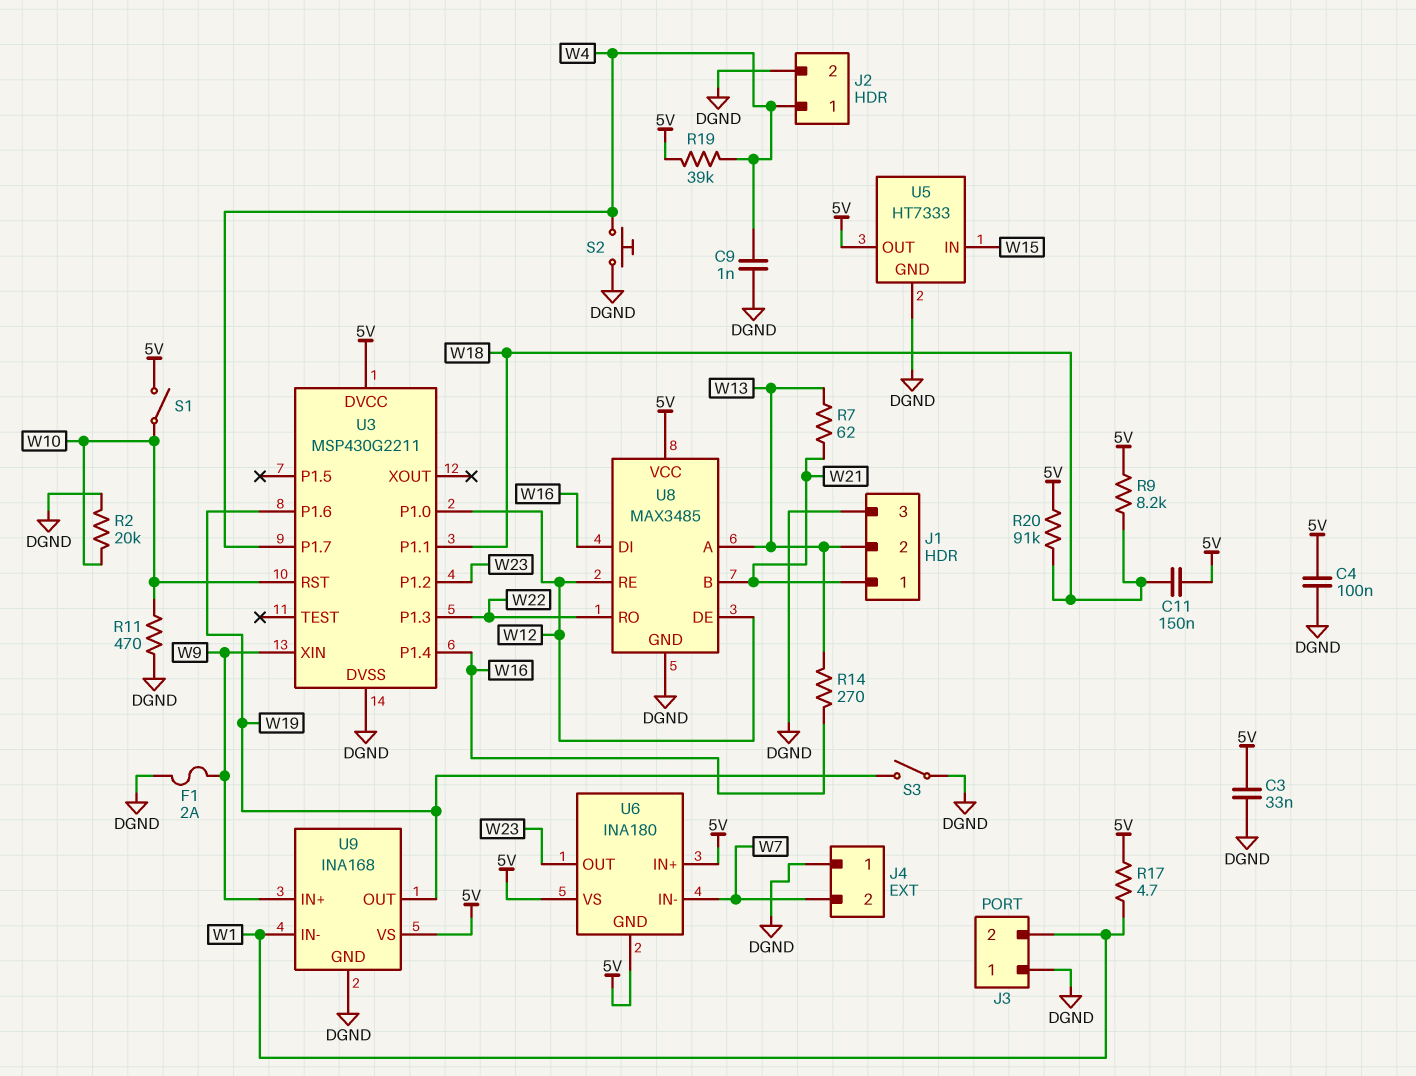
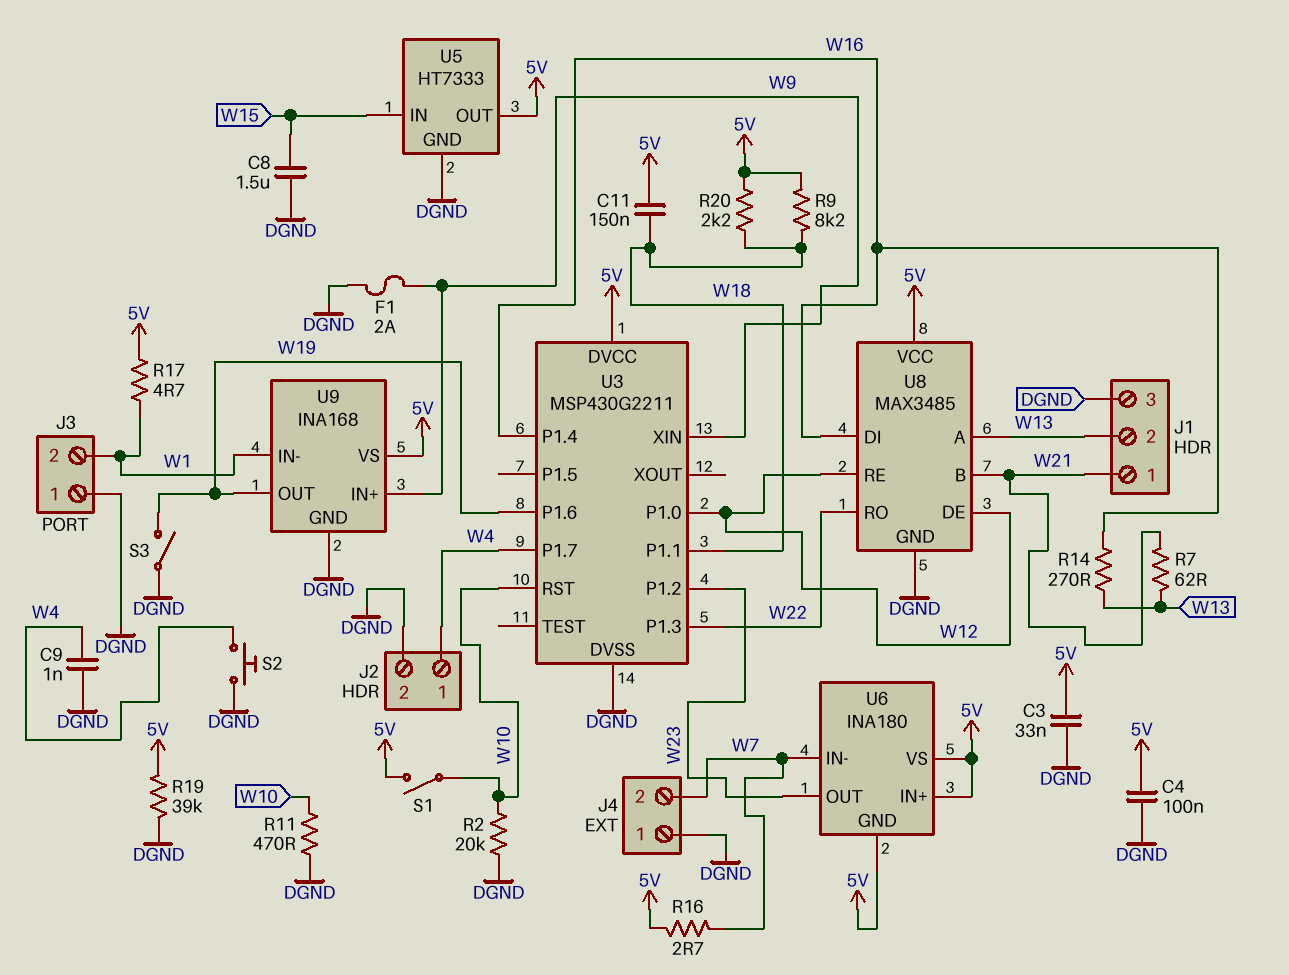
C8: none -> 1.5uF (DGND, W15)
R16: none -> 2.7 (5V, W7)
R19: 39k (5V, W4) -> 39k (5V, DGND)
R20: 91k (5V, W18) -> 2.2k (5V, W18)

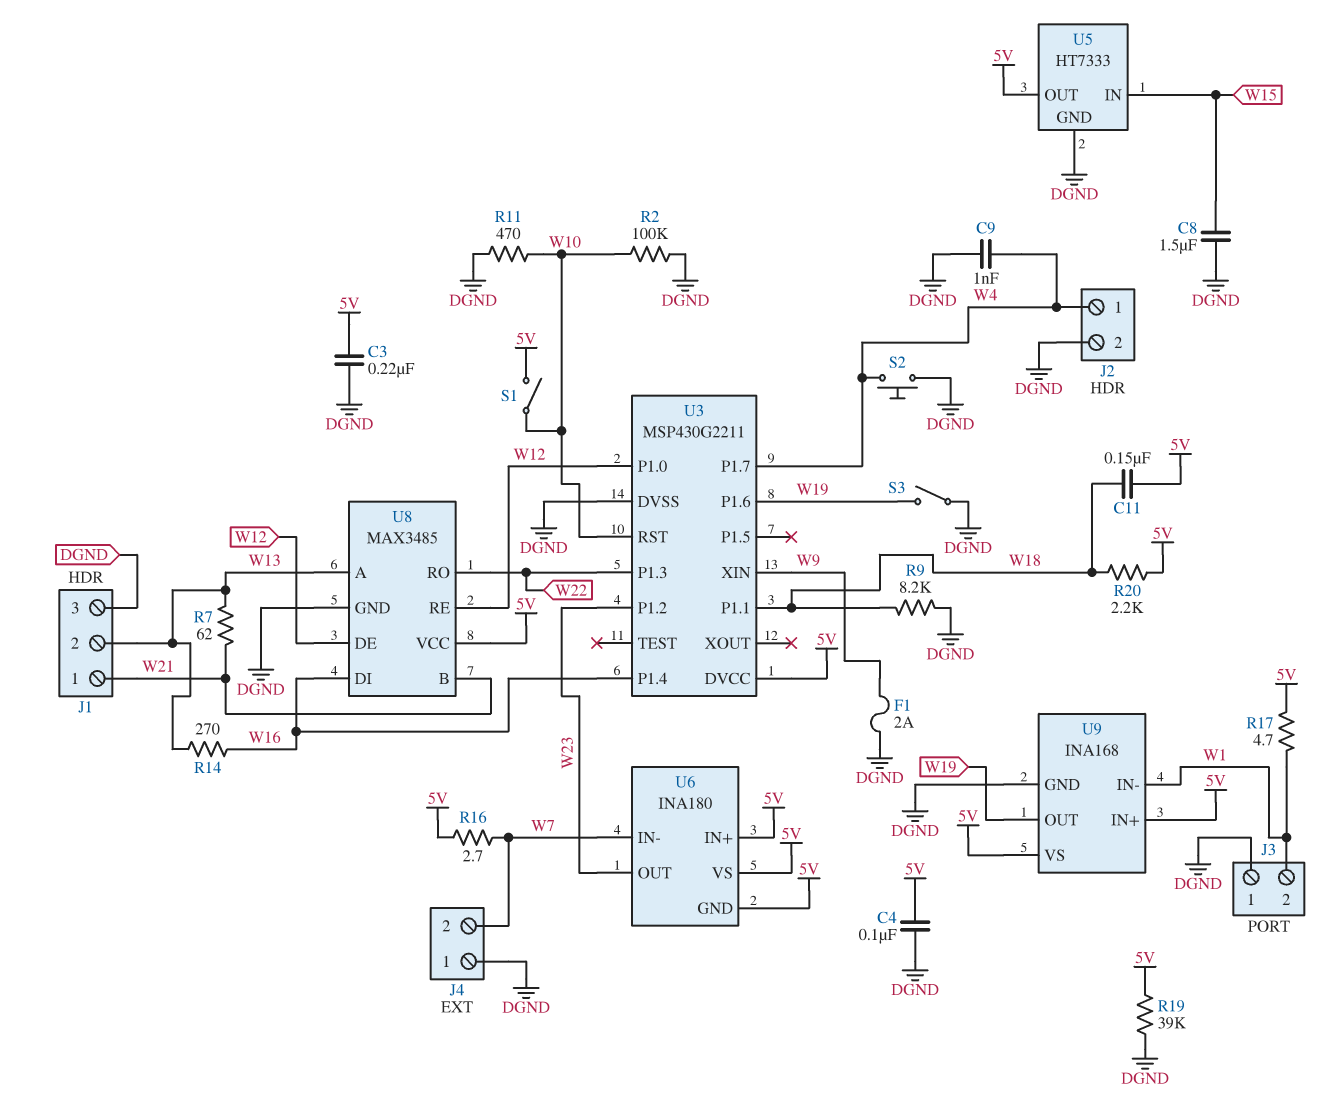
C3: 33nF (5V, DGND) -> 220nF (5V, DGND)
R2: 20k (DGND, W10) -> 100k (DGND, W10)
R9: 8.2k (5V, W18) -> 8.2k (DGND, W18)
U9 pin IN+: W9 -> 5V

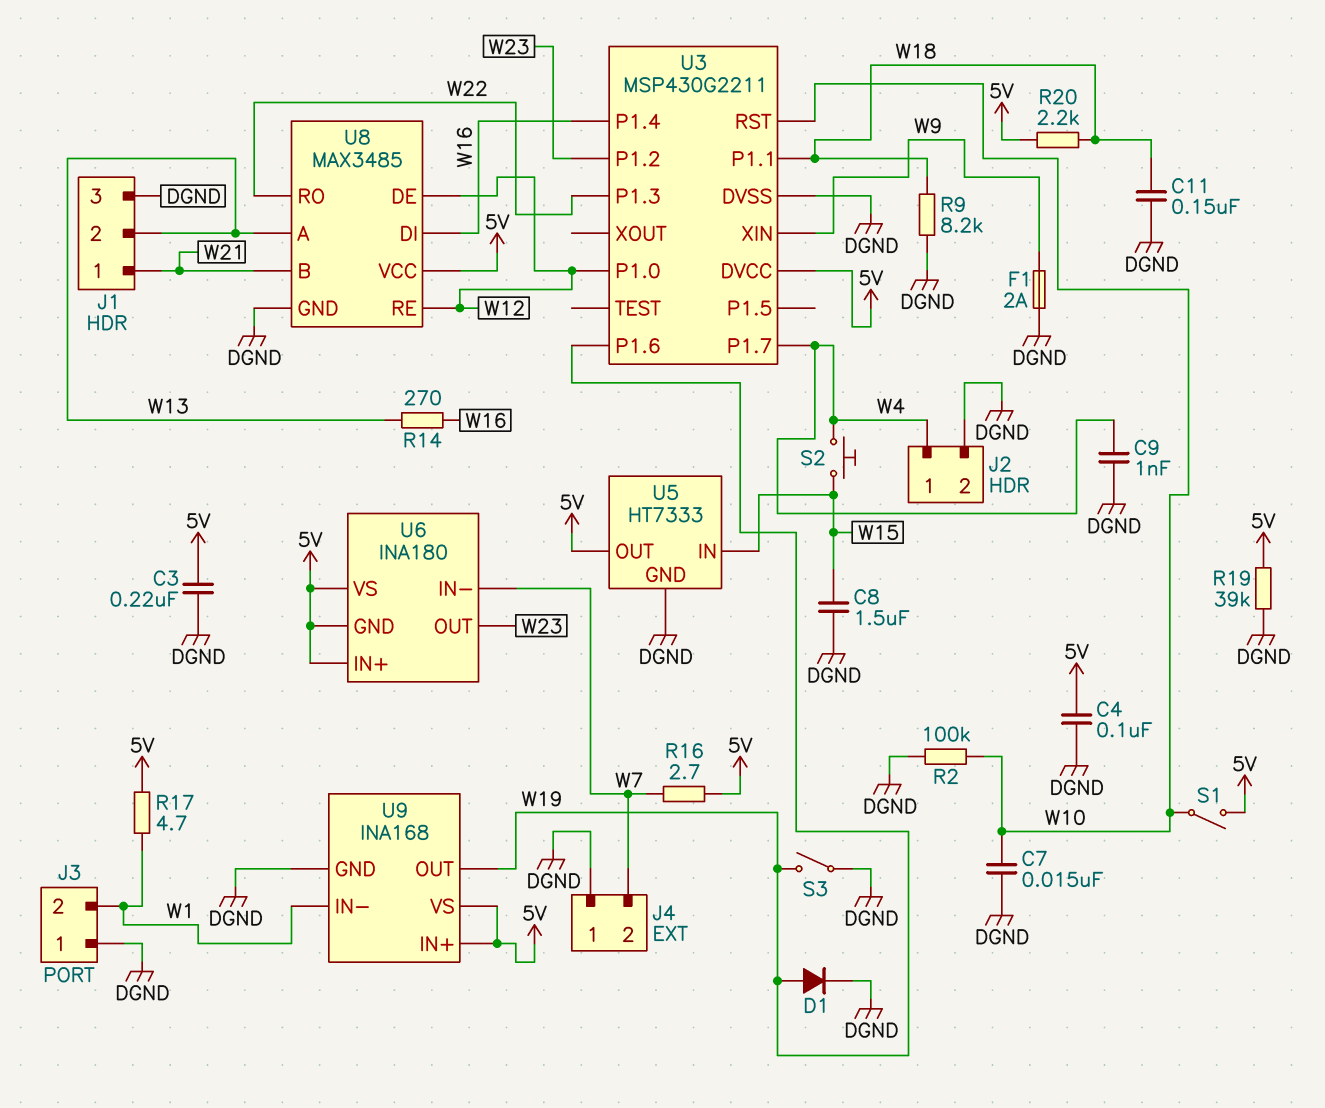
C7: none -> 15nF (DGND, W10)
C11: 150nF (5V, W18) -> 150nF (DGND, W18)
D1: none -> diode (A W19, K DGND)
R7: 62 (W13, W21) -> none
R11: 470 (DGND, W10) -> none
S2: button (DGND, W4) -> button (W4, W15)

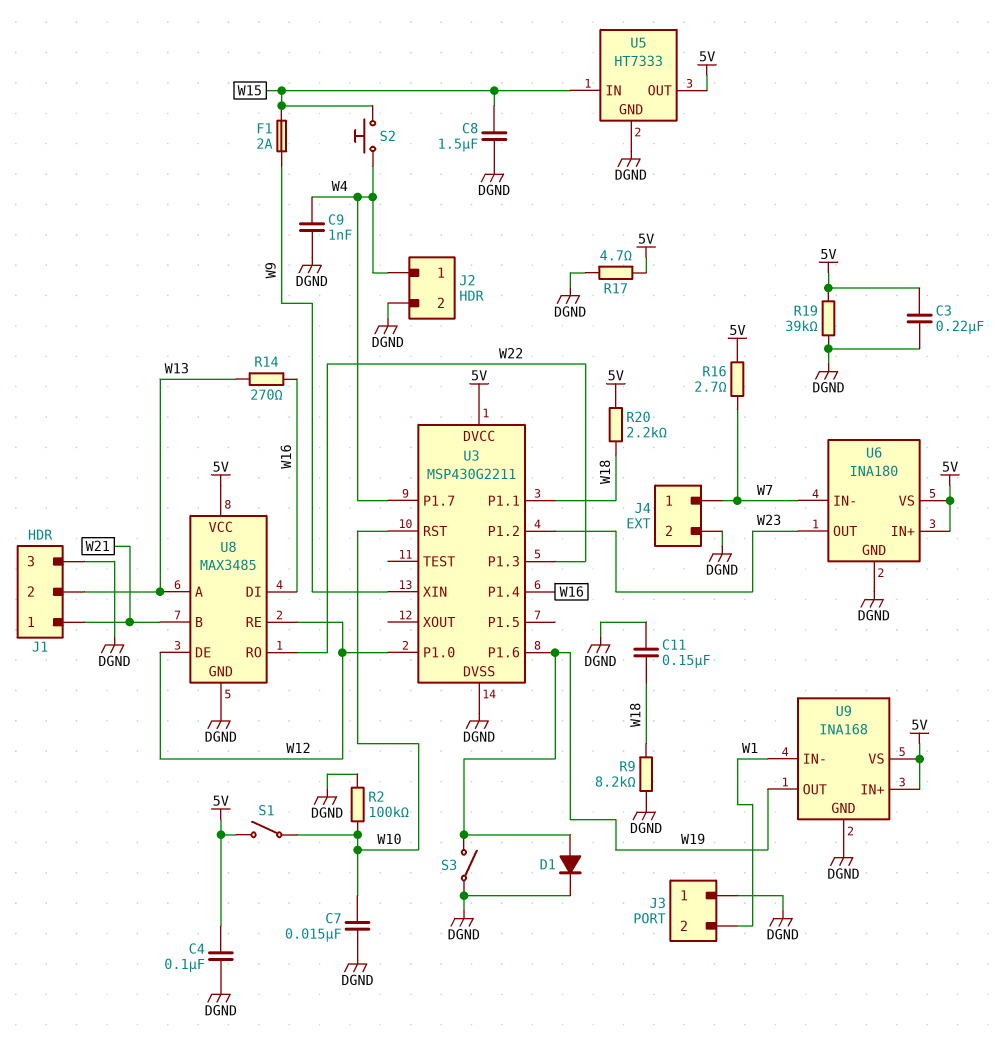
F1: 2A (DGND, W9) -> 2A (W9, W15)
J4 pin 1: DGND -> W7
J4 pin 2: W7 -> DGND
R17: 4.7 (5V, W1) -> 4.7 (5V, DGND)
U6 pin GND: 5V -> DGND

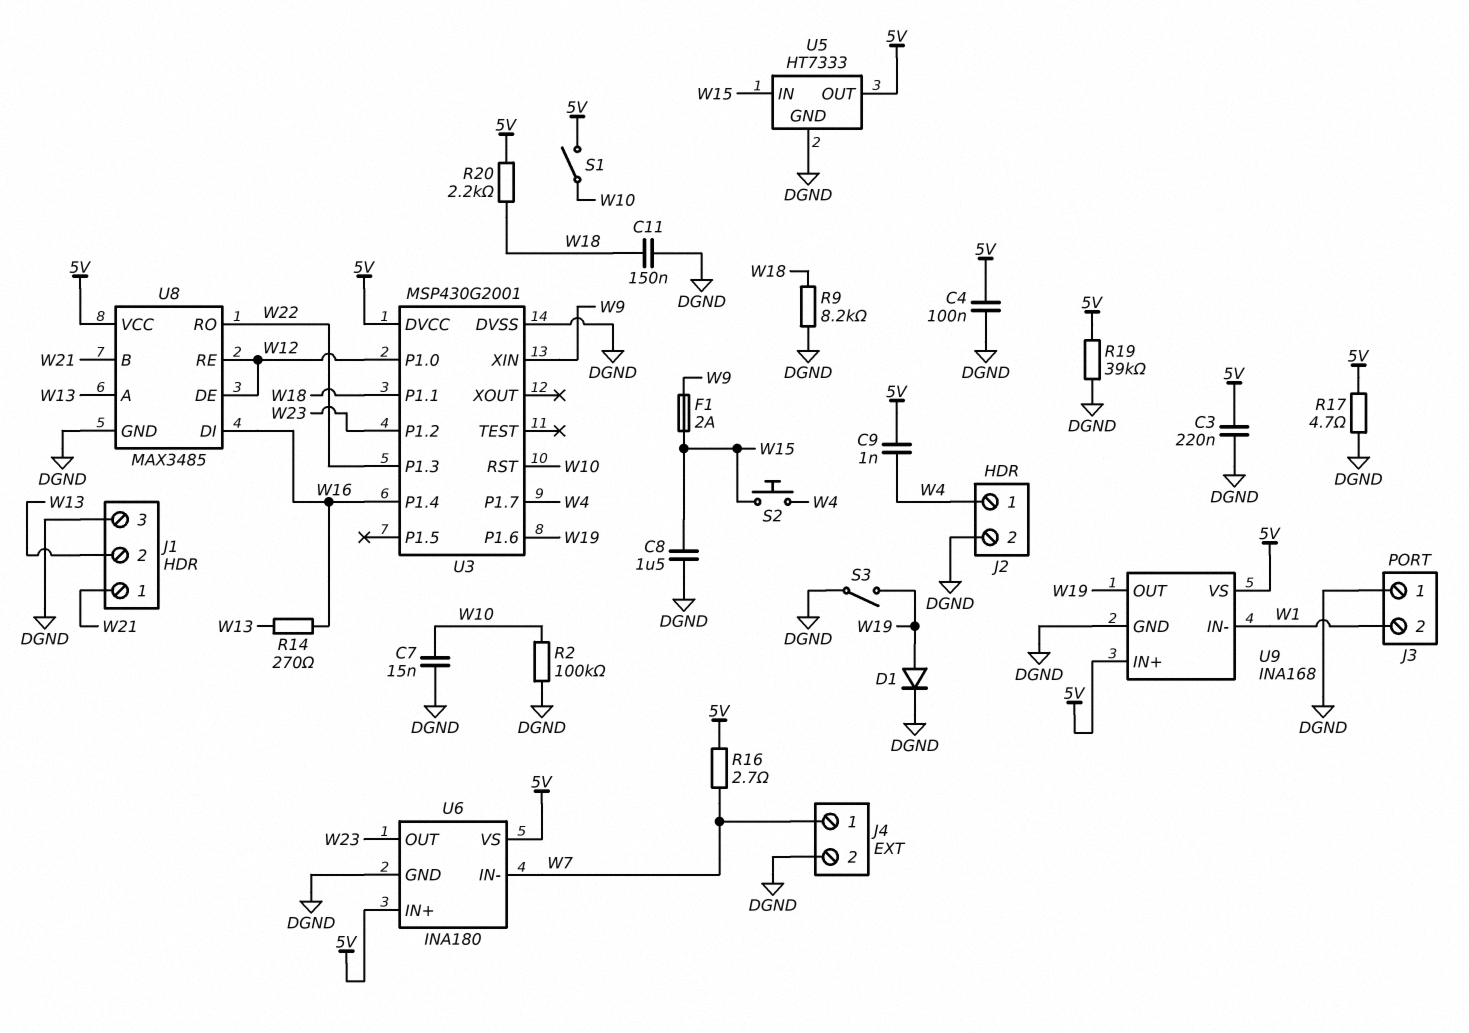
C9: 1nF (DGND, W4) -> 1nF (5V, W4)
U3: MSP430G2211 -> MSP430G2001

